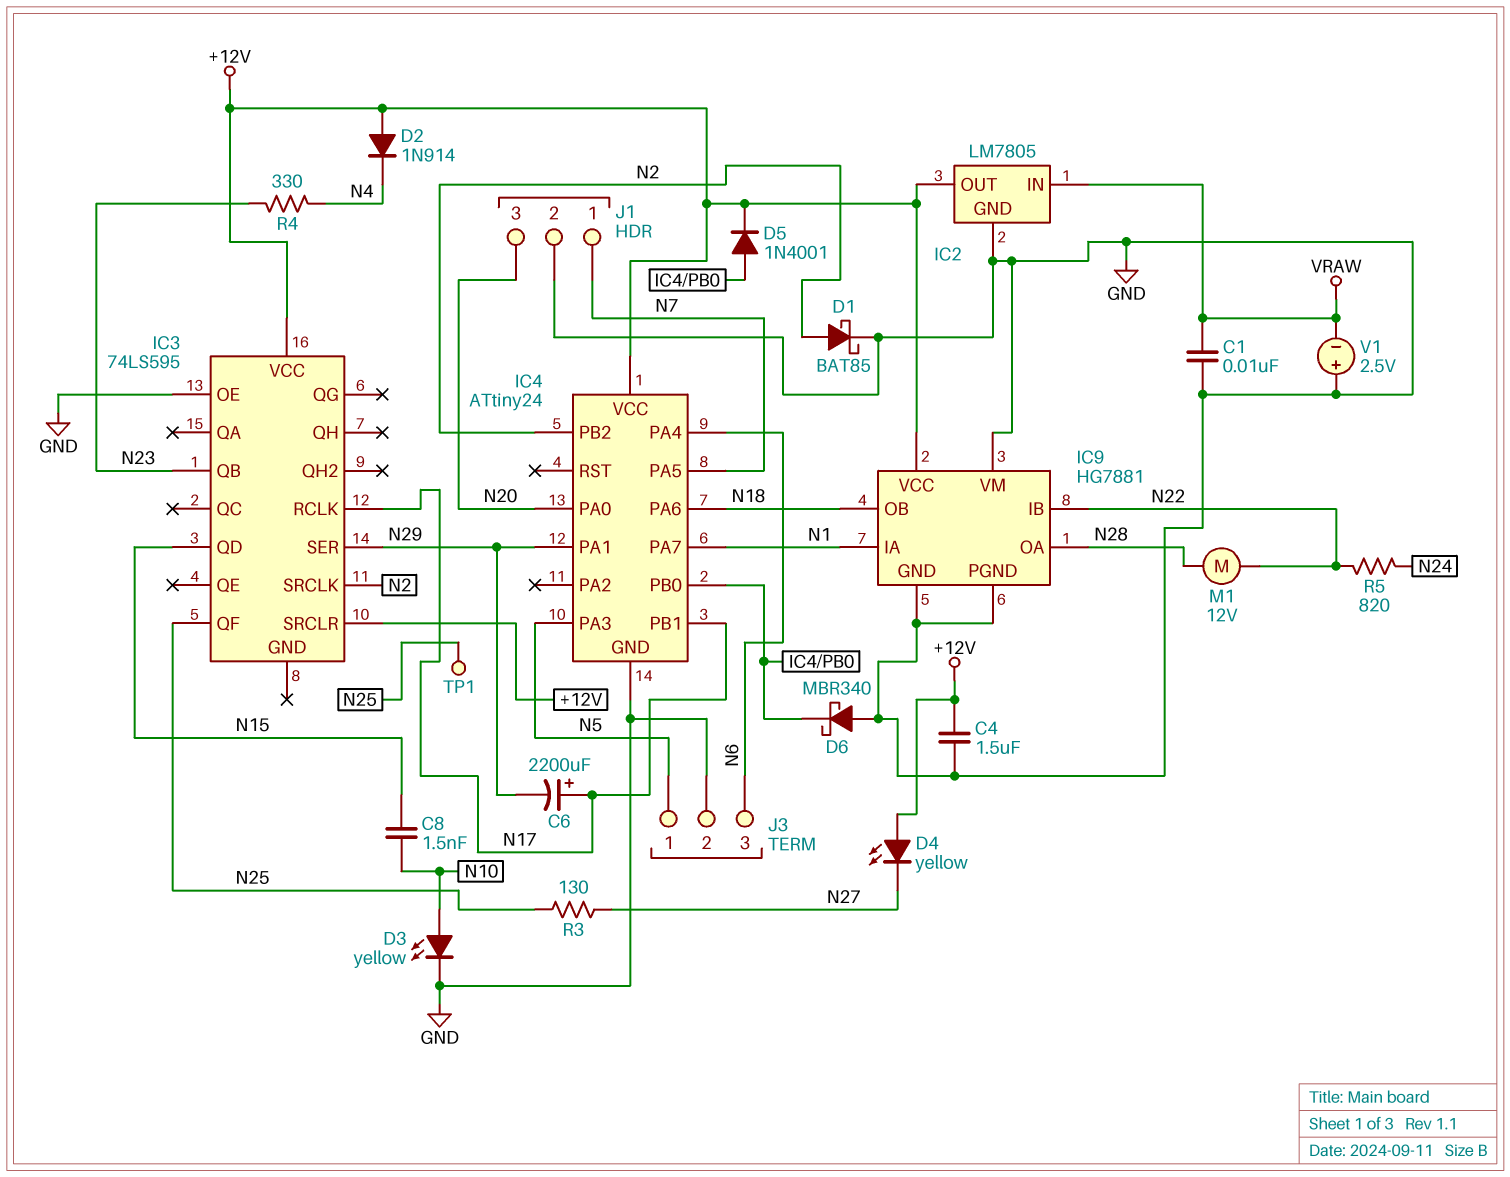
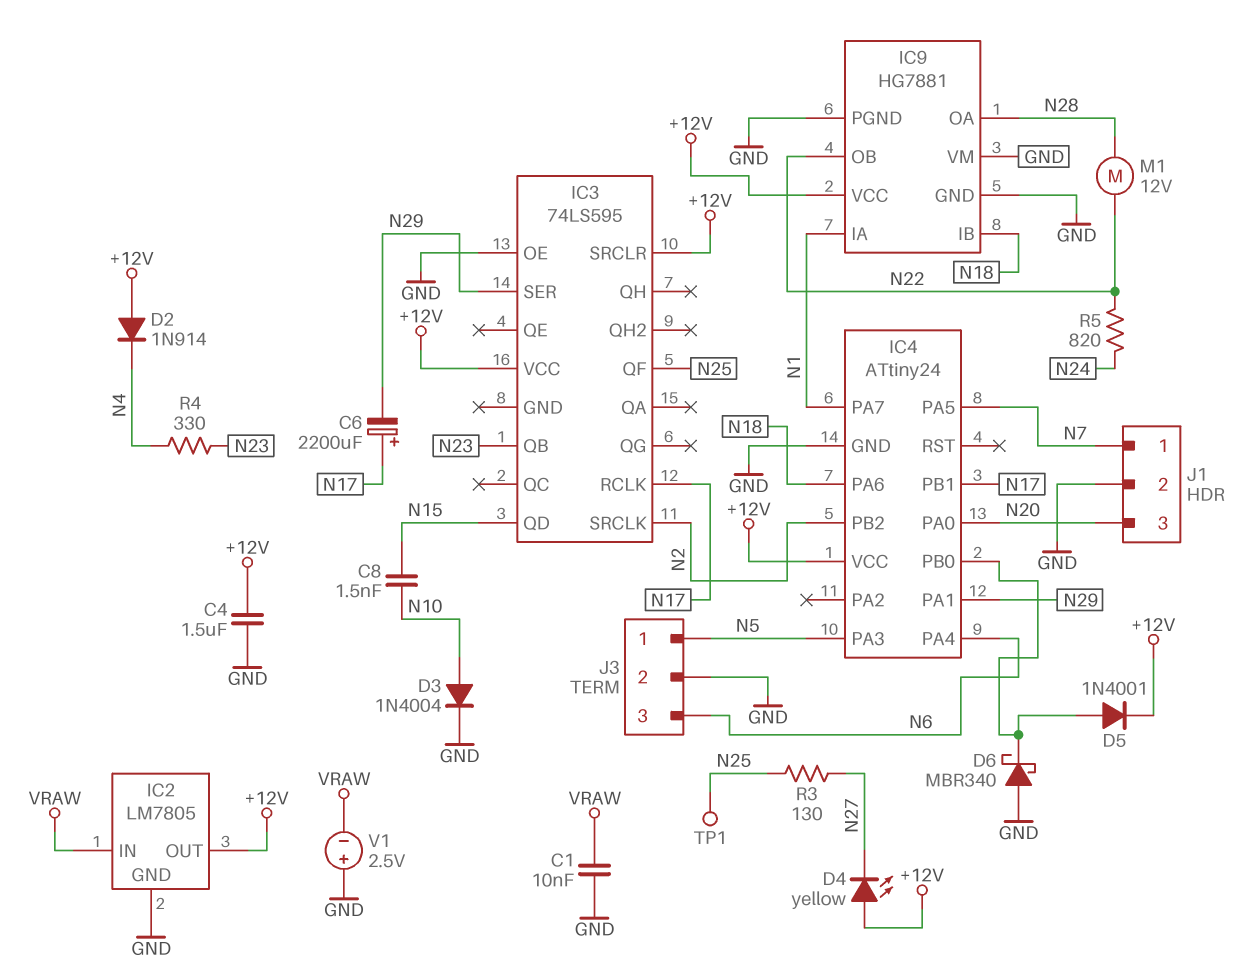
D1: schottky BAT85 (A N2, K GND) -> none
D3: LED yellow (A N10, K GND) -> diode 1N4004 (A N10, K GND)
IC9 pin IB: N22 -> N18
IC9 pin OB: N18 -> N22

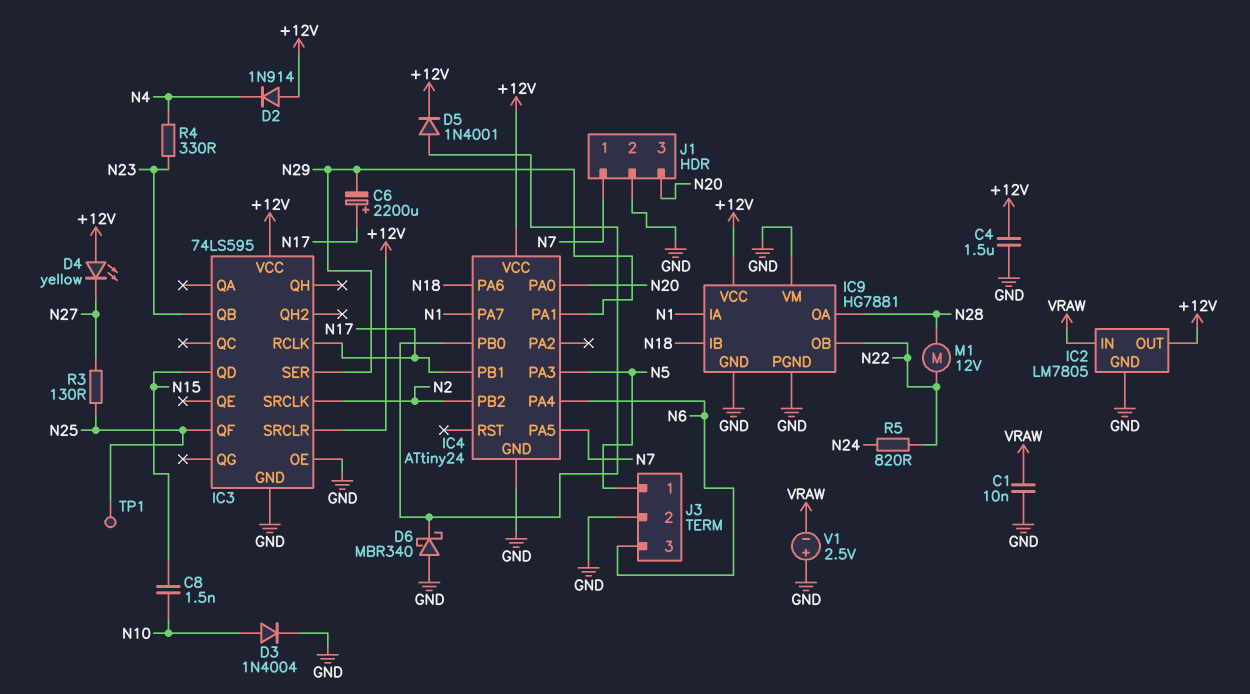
IC3 pin GND: none -> GND

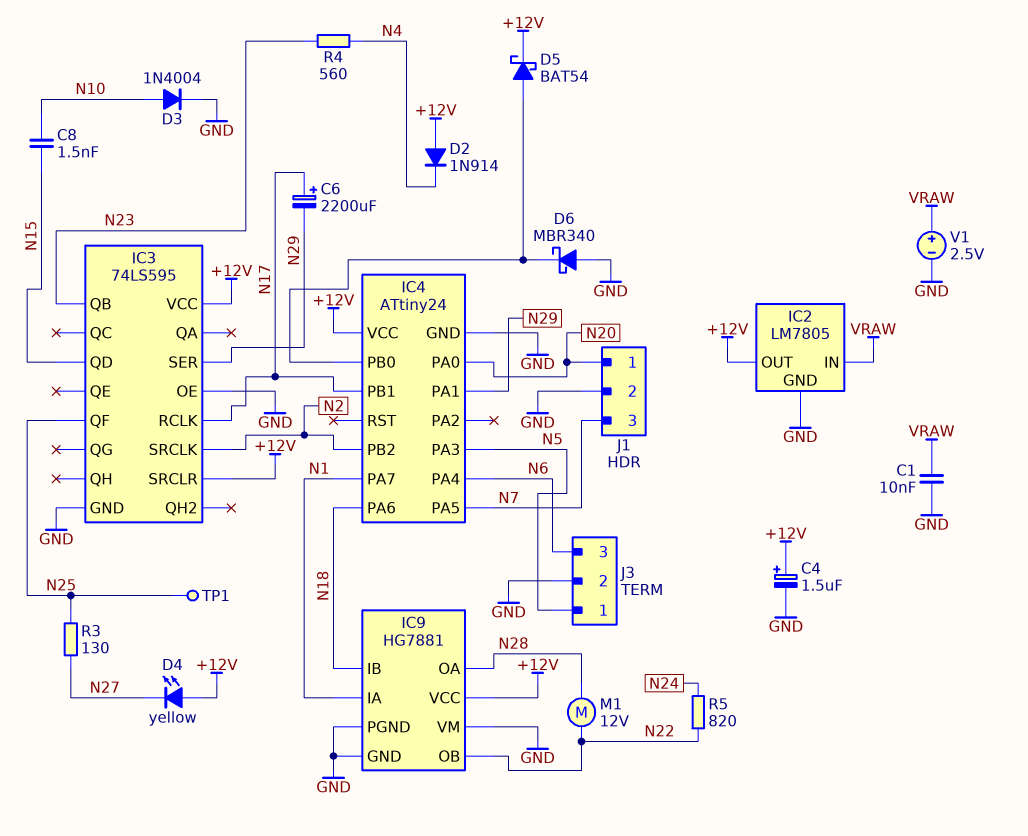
C4: 1.5uF (+12V, GND) -> 1.5uF (plus +12V, minus GND)
D5: diode 1N4001 (A IC4/PB0, K +12V) -> schottky BAT54 (A IC4/PB0, K +12V)
J1 pin 1: N7 -> N20
J1 pin 3: N20 -> N7
R4: 330 (N4, N23) -> 560 (N4, N23)
V1: 2.5V (plus GND, minus VRAW) -> 2.5V (plus VRAW, minus GND)

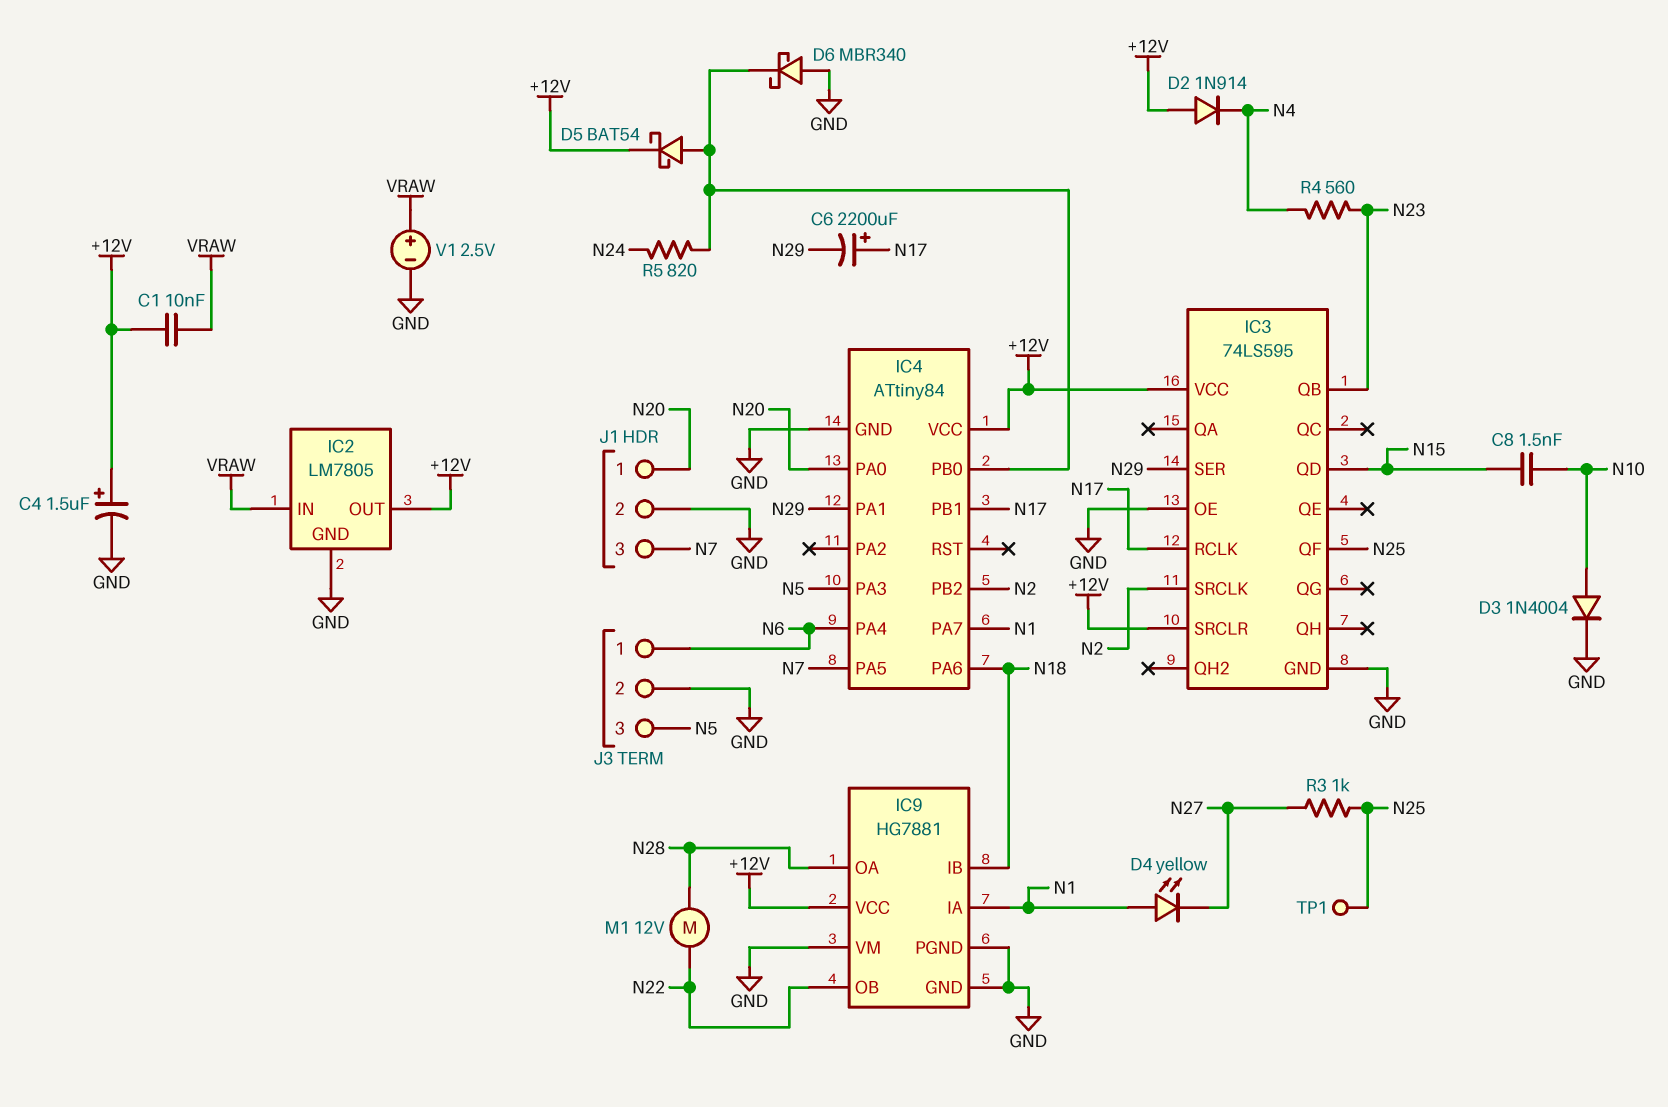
C1: 10nF (GND, VRAW) -> 10nF (+12V, VRAW)
D4: LED yellow (A +12V, K N27) -> LED yellow (A N1, K N27)
IC4: ATtiny24 -> ATtiny84
J3 pin 1: N5 -> N6
J3 pin 3: N6 -> N5
R3: 130 (N25, N27) -> 1k (N25, N27)
R5: 820 (N22, N24) -> 820 (IC4/PB0, N24)

